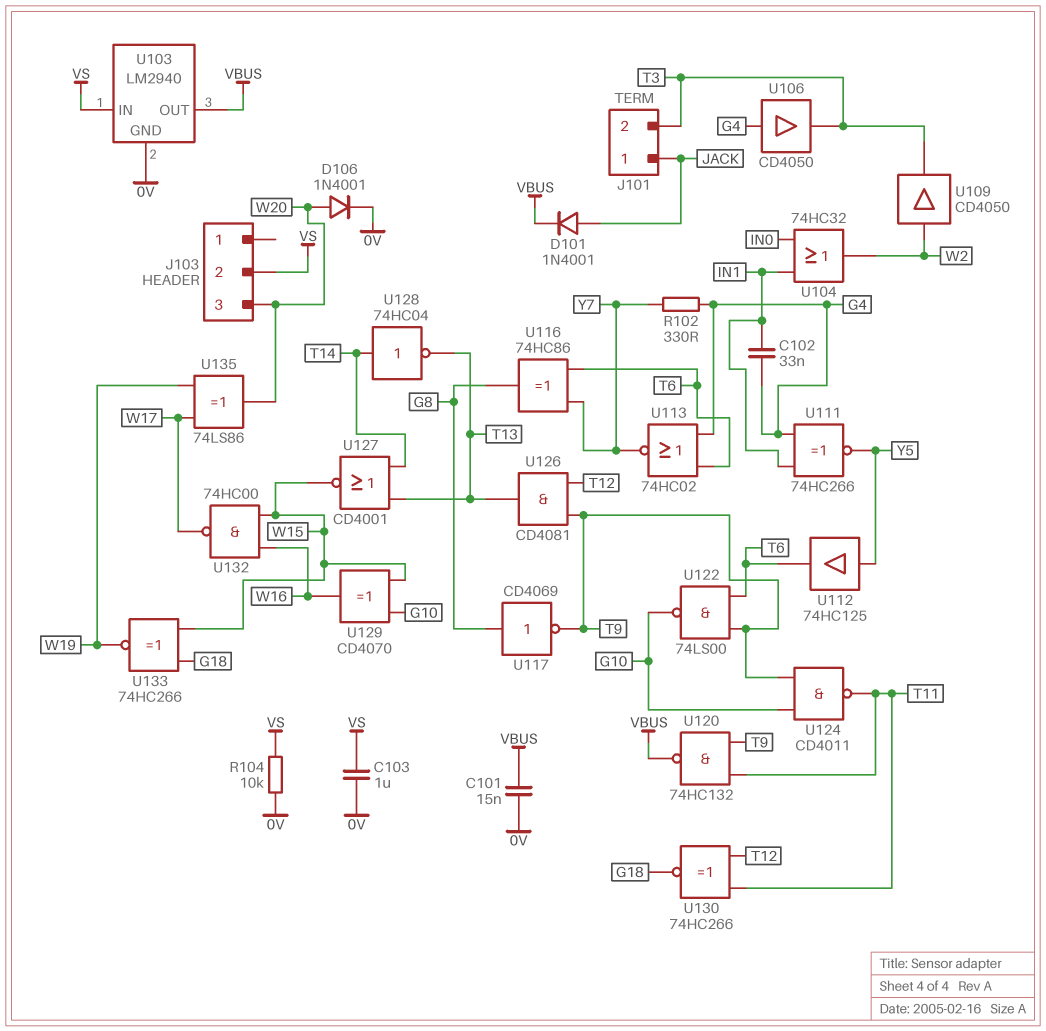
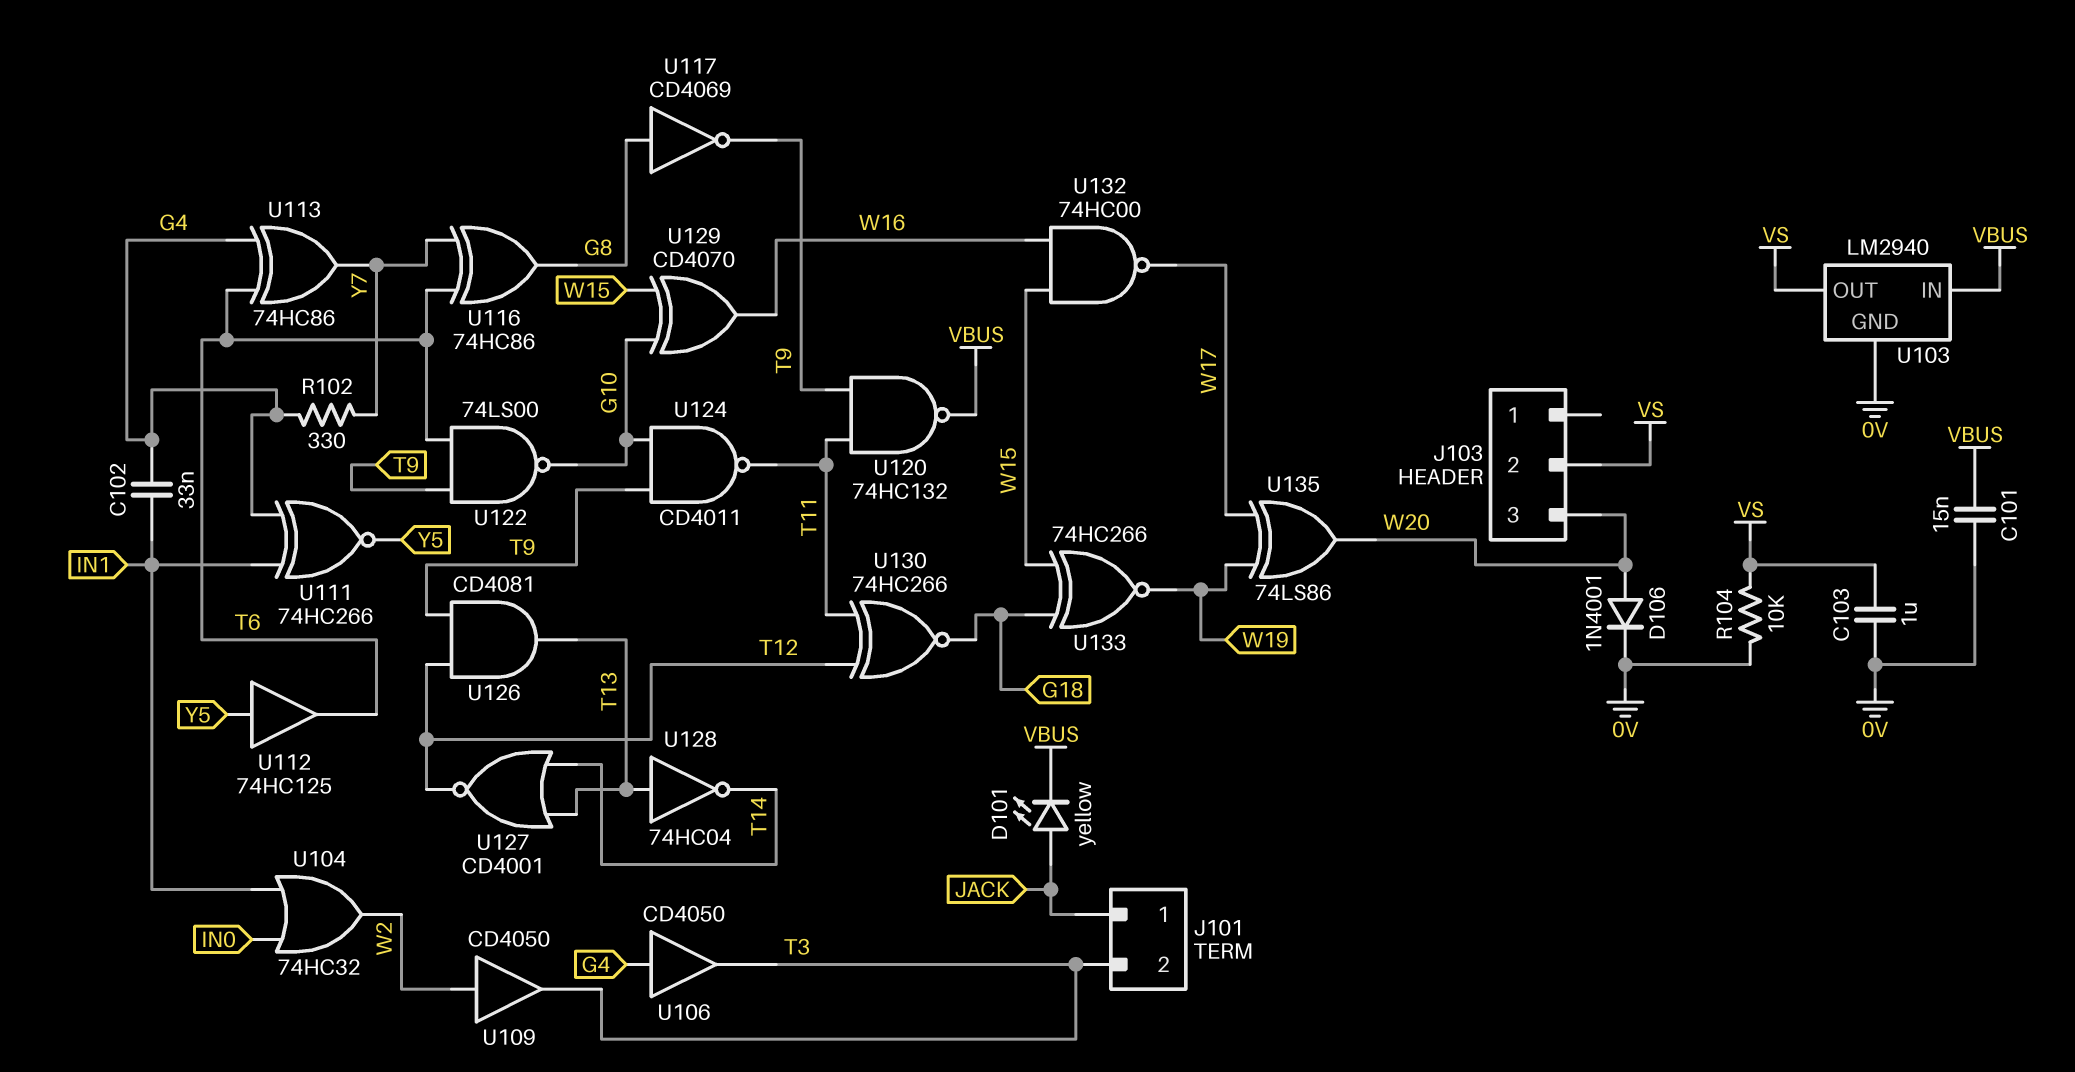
D101: diode 1N4001 (A JACK, K VBUS) -> LED yellow (A JACK, K VBUS)
U103 pin IN: VS -> VBUS
U103 pin OUT: VBUS -> VS
U113: NOR 74HC02 (in G4, in T6, out Y7) -> XOR 74HC86 (in G4, in T6, out Y7)
U127: NOR CD4001 (in T13, in T14, out W15) -> NOR CD4001 (in T13, in T14, out T12)
U128: NOT 74HC04 (in T14, out T13) -> NOT 74HC04 (in T13, out T14)

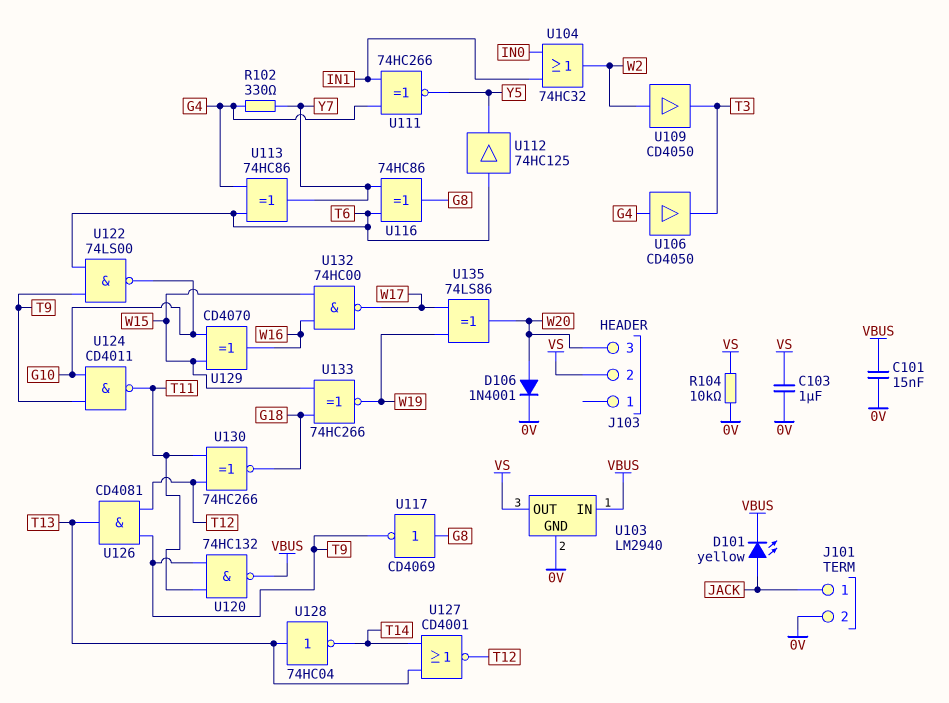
C102: 33nF (G4, IN1) -> none
J101 pin 2: T3 -> 0V
U112: buffer 74HC125 (in Y5, out T6) -> buffer 74HC125 (in T6, out Y5)

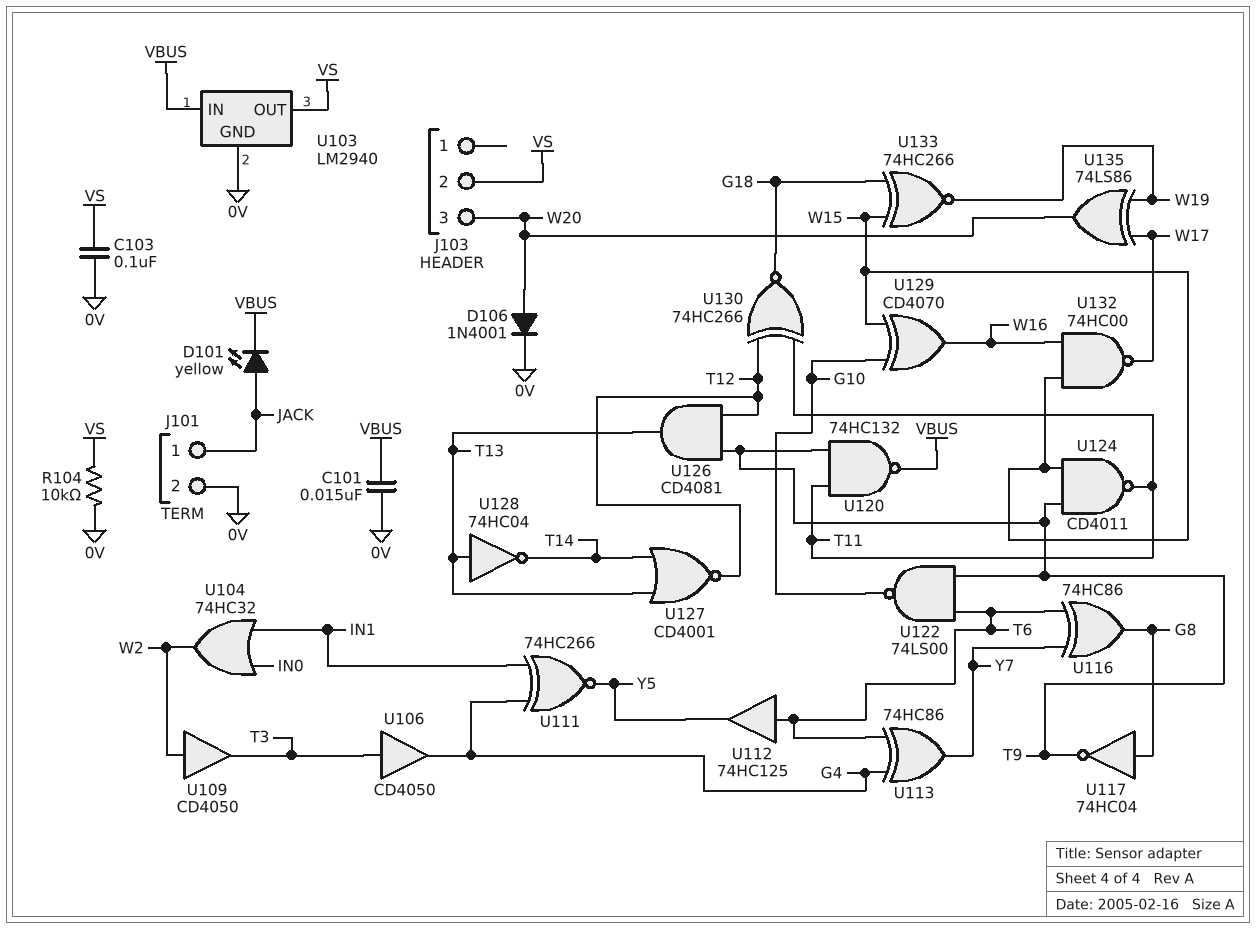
C103: 1uF (0V, VS) -> 100nF (0V, VS)
R102: 330 (G4, Y7) -> none
U106: buffer CD4050 (in G4, out T3) -> buffer CD4050 (in T3, out G4)
U117: NOT CD4069 (in G8, out T9) -> NOT 74HC04 (in G8, out T9)
U124: NAND CD4011 (in G10, in T9, out T11) -> NAND CD4011 (in T9, in W15, out T11)

